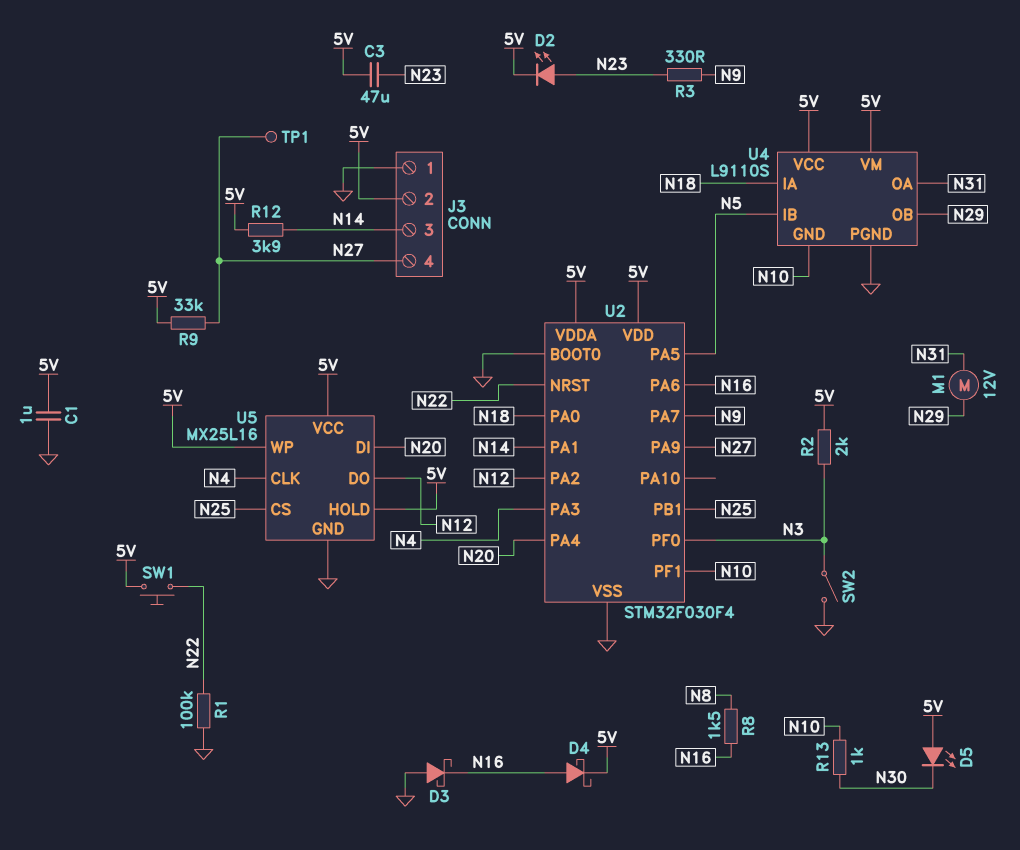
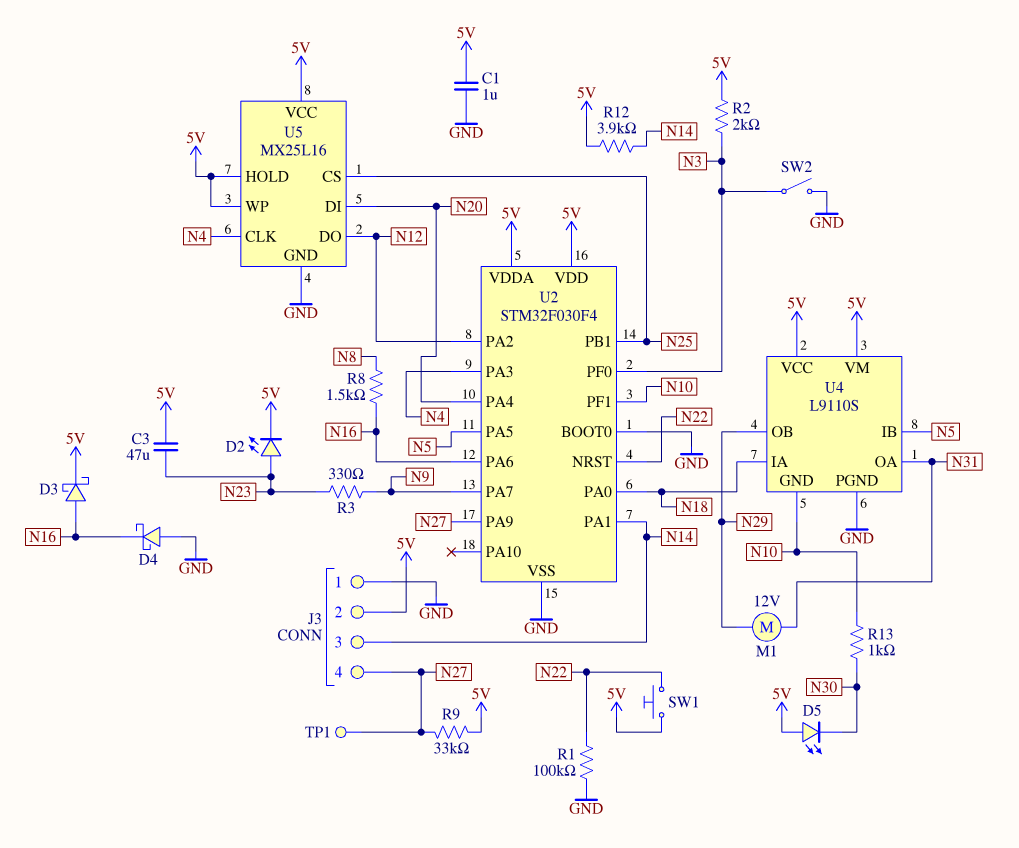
D3: schottky (A GND, K N16) -> schottky (A N16, K 5V)
D4: schottky (A N16, K 5V) -> schottky (A GND, K N16)

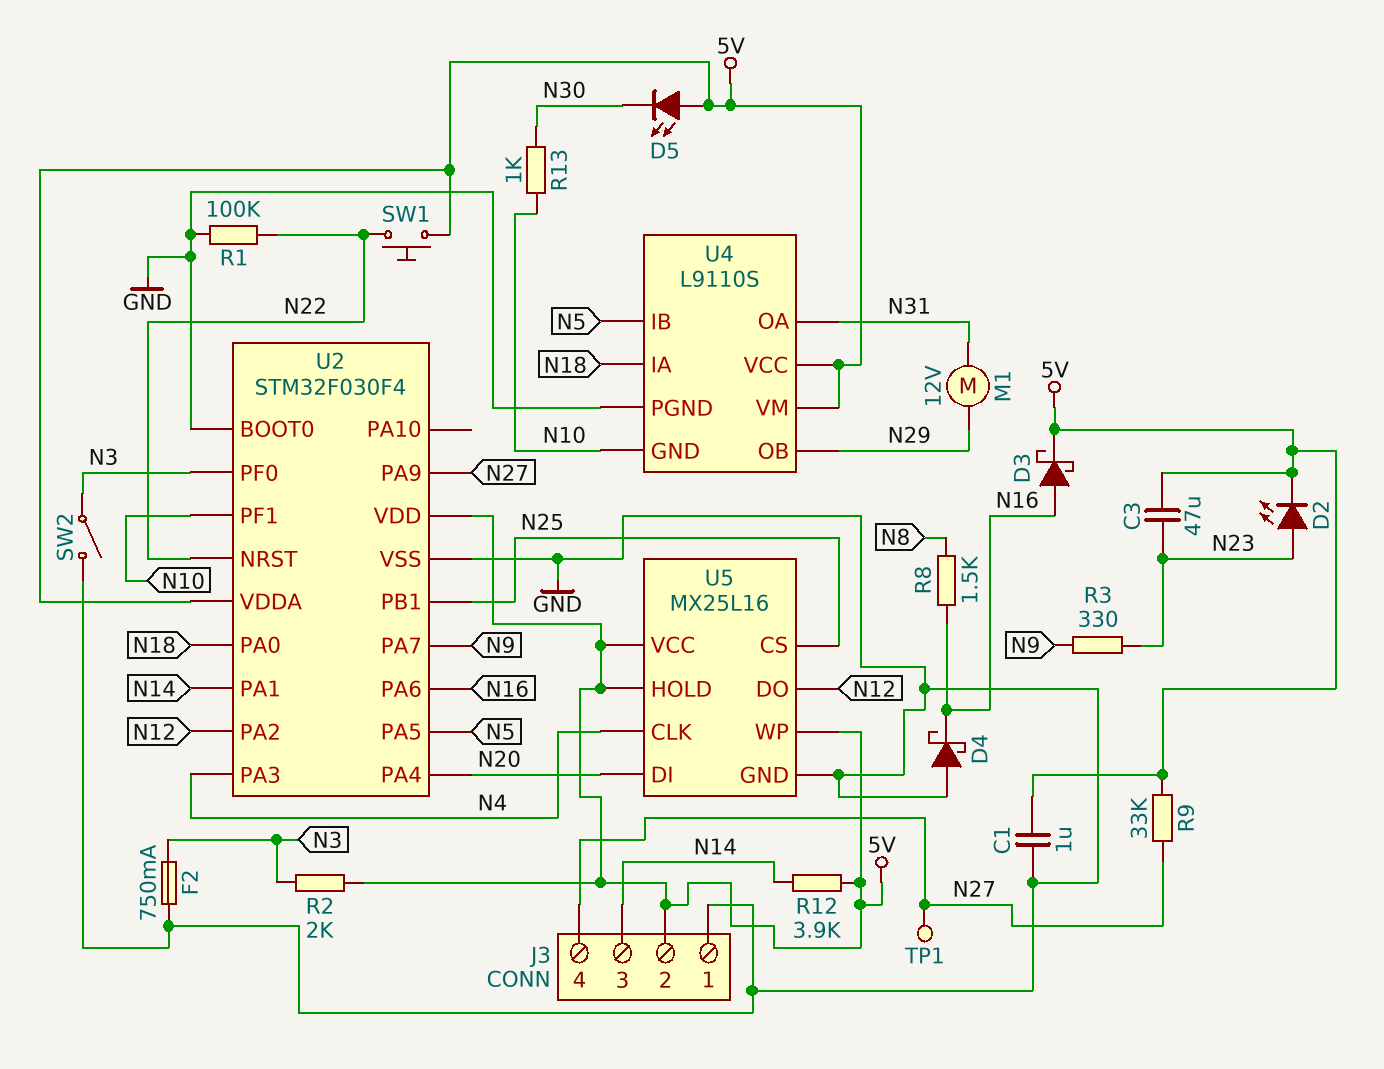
F2: none -> 750mA (GND, N3)

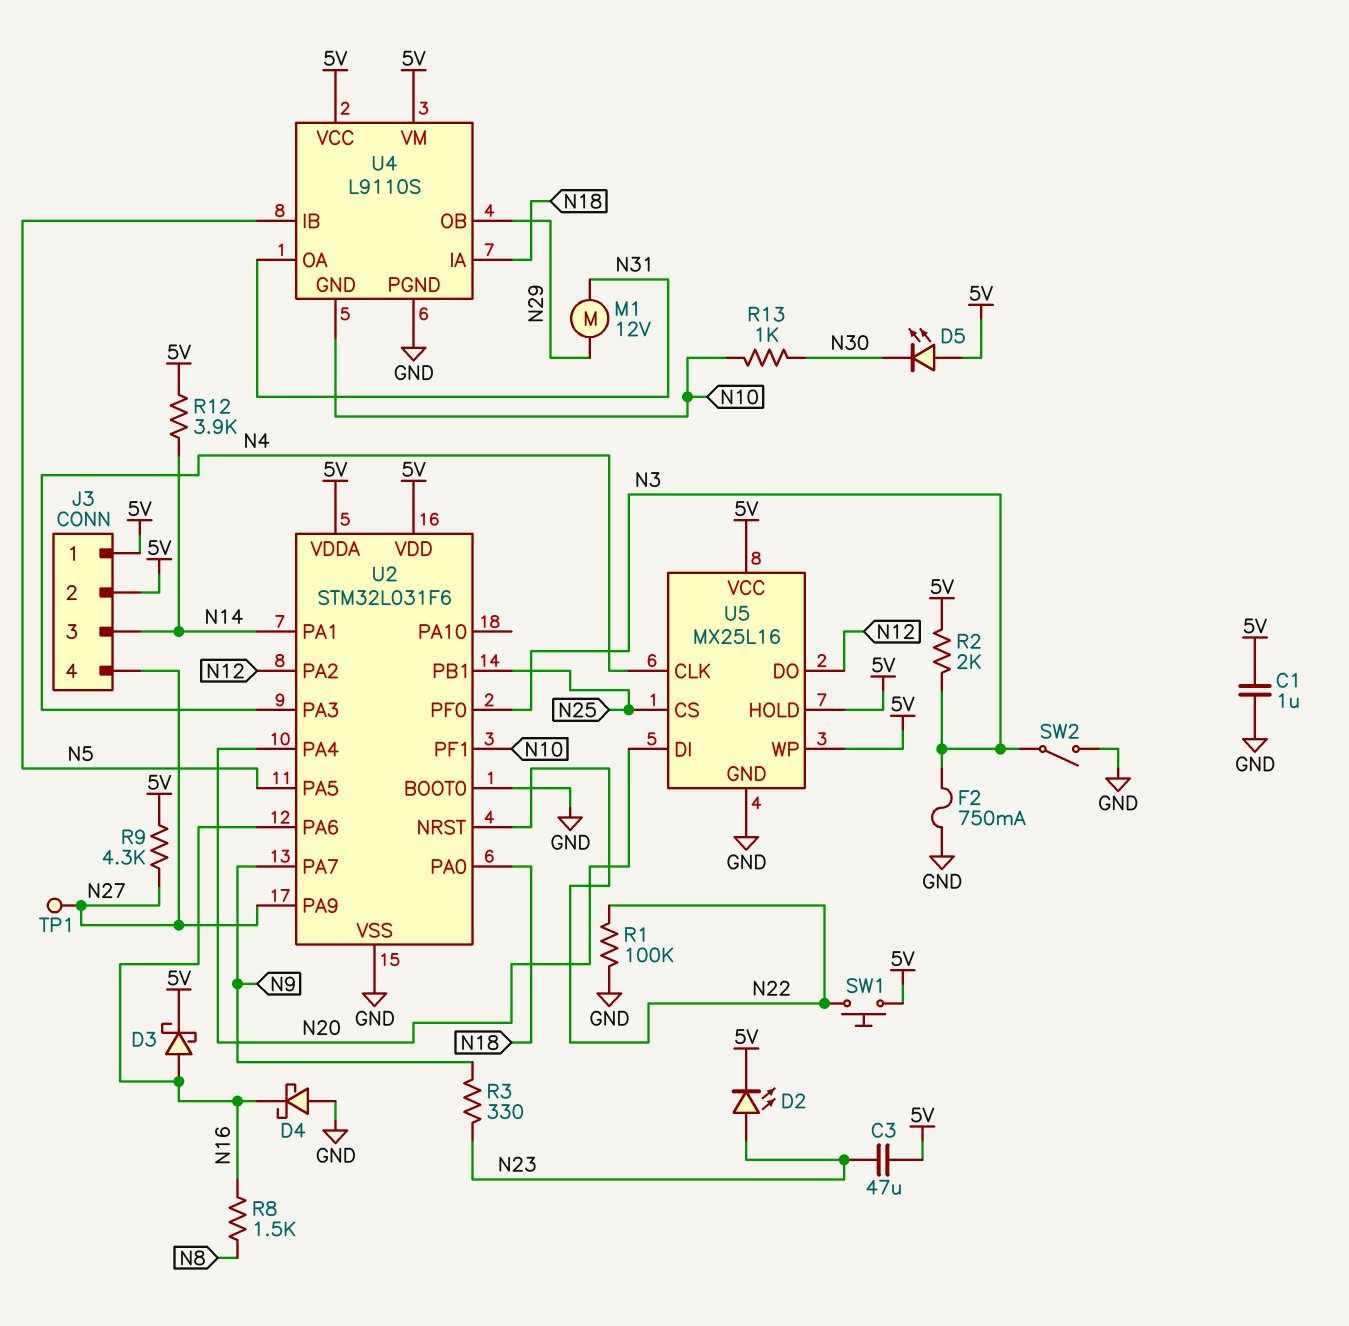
J3 pin 1: GND -> 5V
R9: 33k (5V, N27) -> 4.3k (5V, N27)
U2: STM32F030F4 -> STM32L031F6

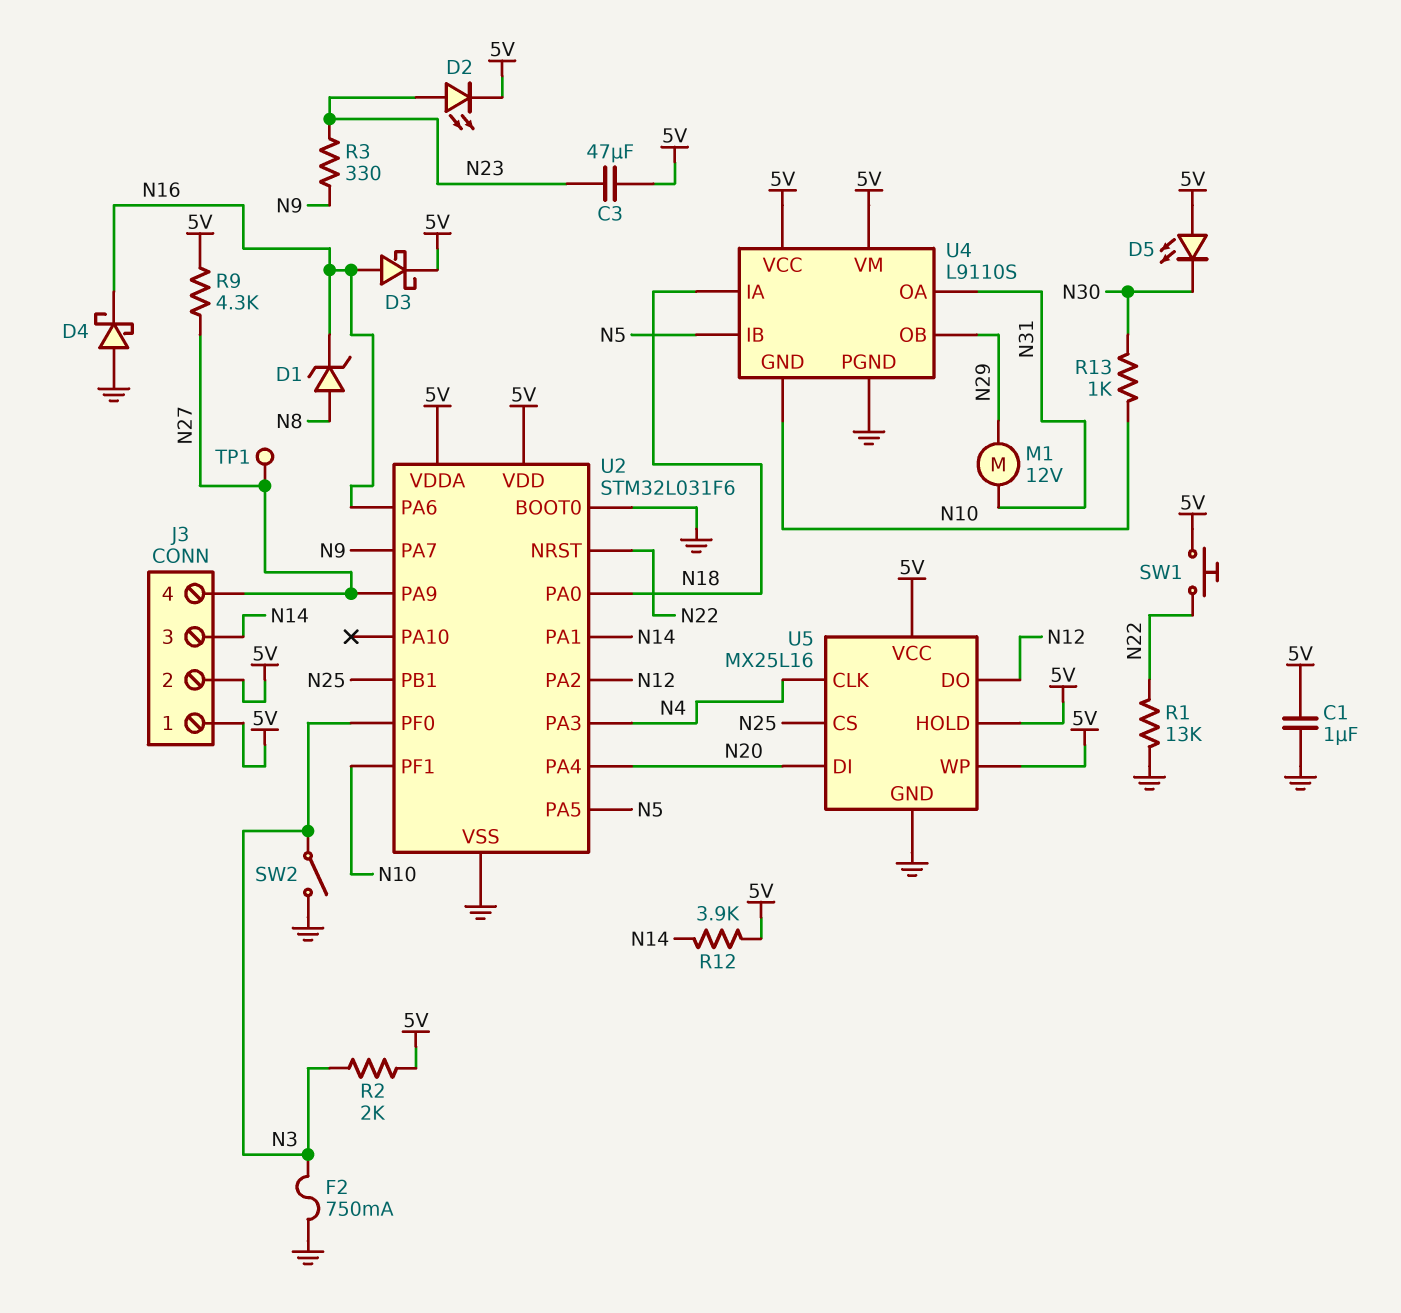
D1: none -> zener (A N8, K N16)
R1: 100k (GND, N22) -> 13k (GND, N22)
R8: 1.5k (N8, N16) -> none

